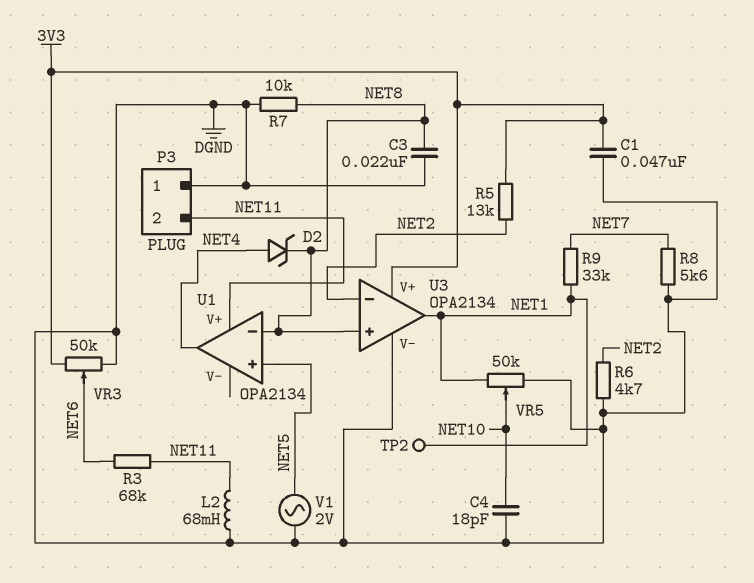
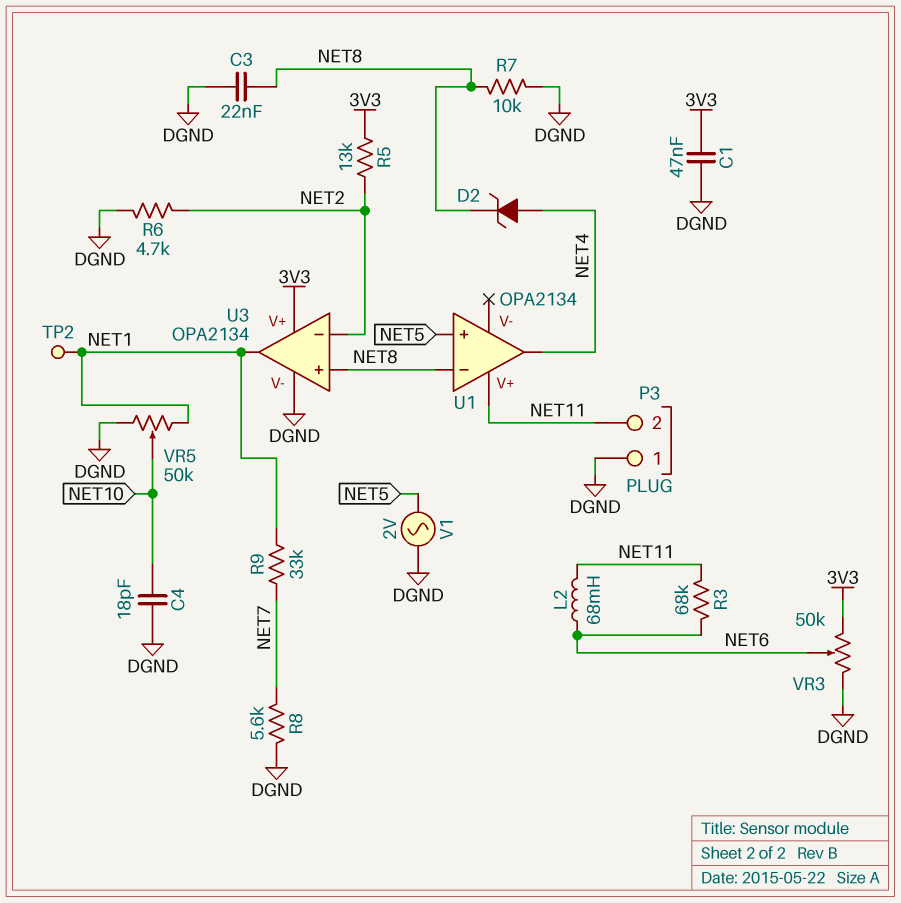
L2: 68mH (DGND, NET11) -> 68mH (NET6, NET11)

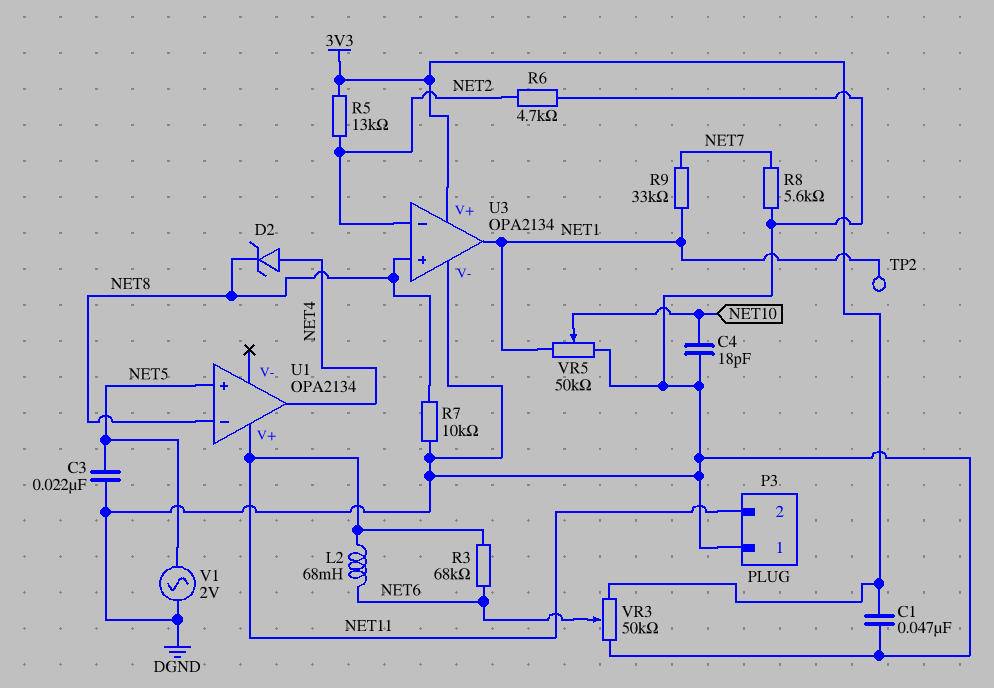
C3: 22nF (DGND, NET8) -> 22nF (DGND, NET5)

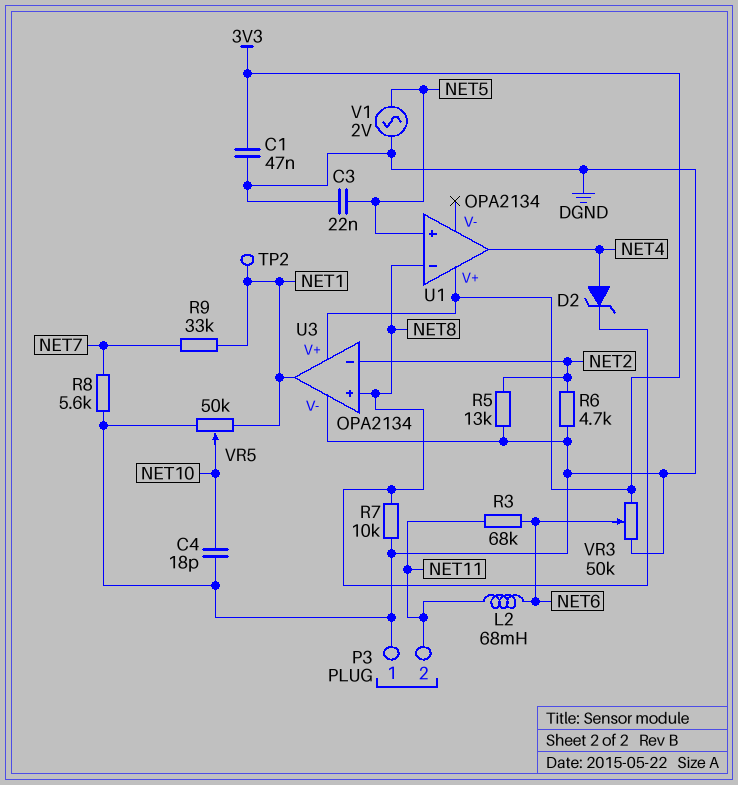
R5: 13k (3V3, NET2) -> 13k (DGND, NET2)
U1 pin V+: NET11 -> 3V3

